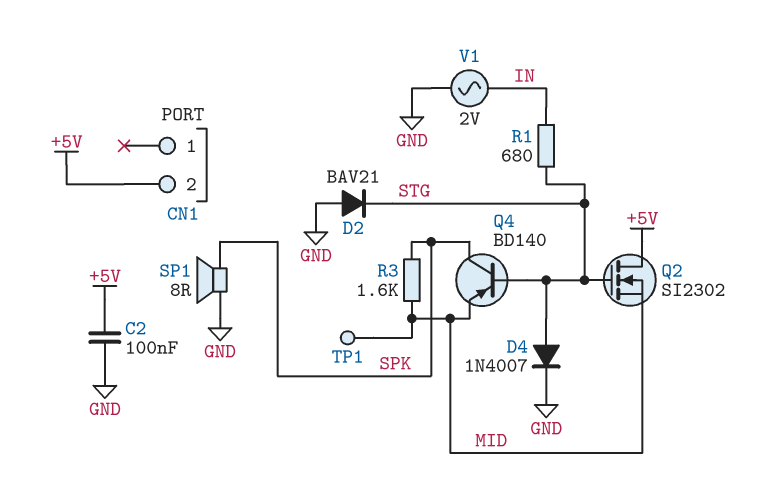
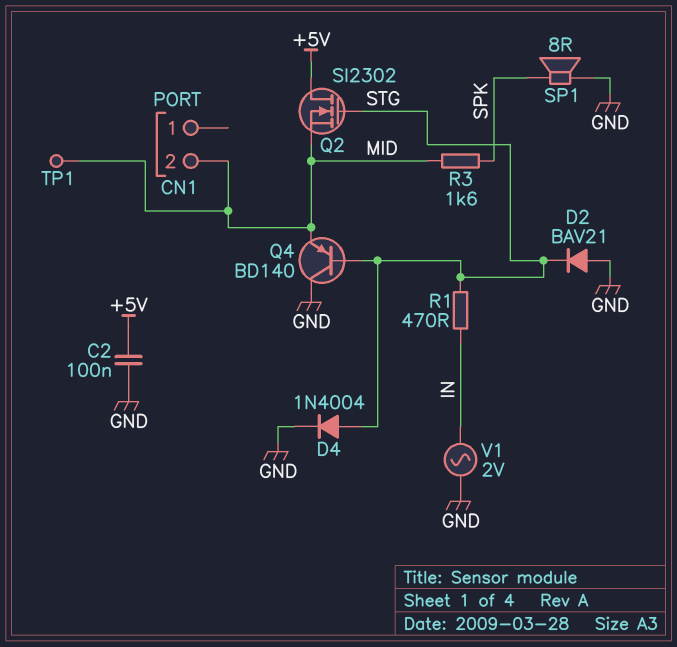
CN1 pin 2: +5V -> MID
D4: diode 1N4007 (A STG, K GND) -> diode 1N4004 (A STG, K GND)
Q4: PNP BD140 (B STG, C SPK, E MID) -> PNP BD140 (B STG, C GND, E MID)
R1: 680 (IN, STG) -> 470 (IN, STG)

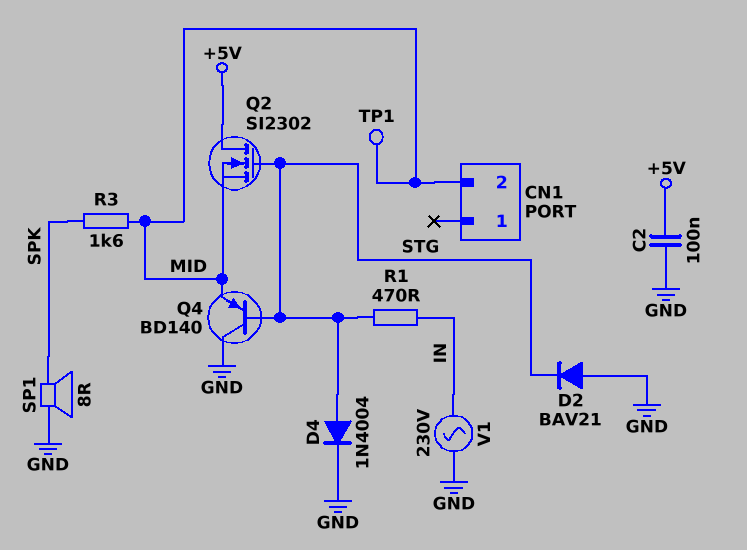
V1: AC 2V (GND, IN) -> AC 230V (GND, IN)

